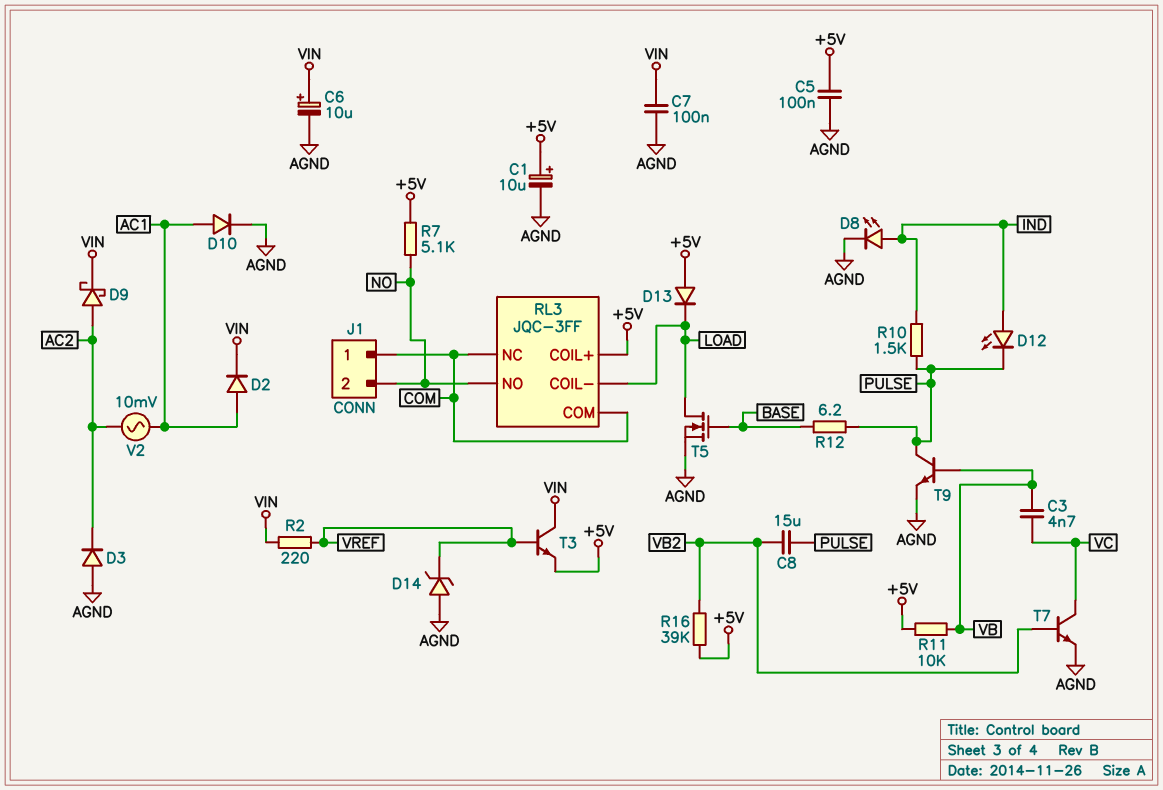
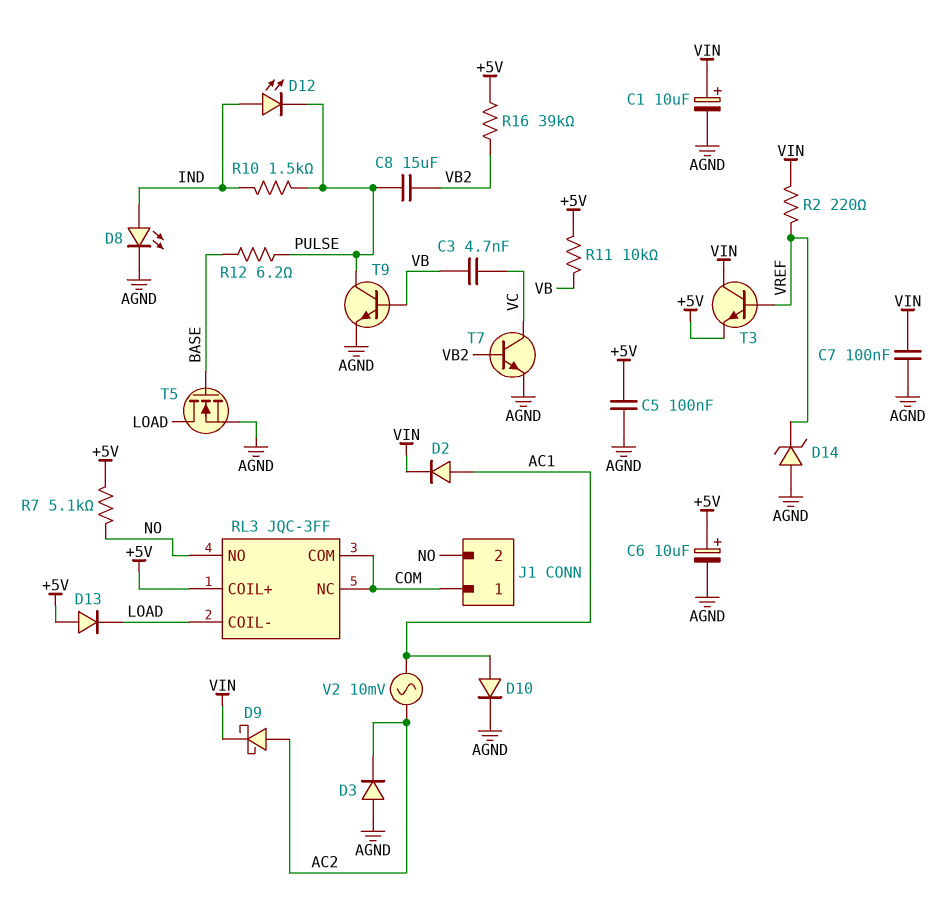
C1: 10uF (plus +5V, minus AGND) -> 10uF (plus VIN, minus AGND)
C6: 10uF (plus VIN, minus AGND) -> 10uF (plus +5V, minus AGND)

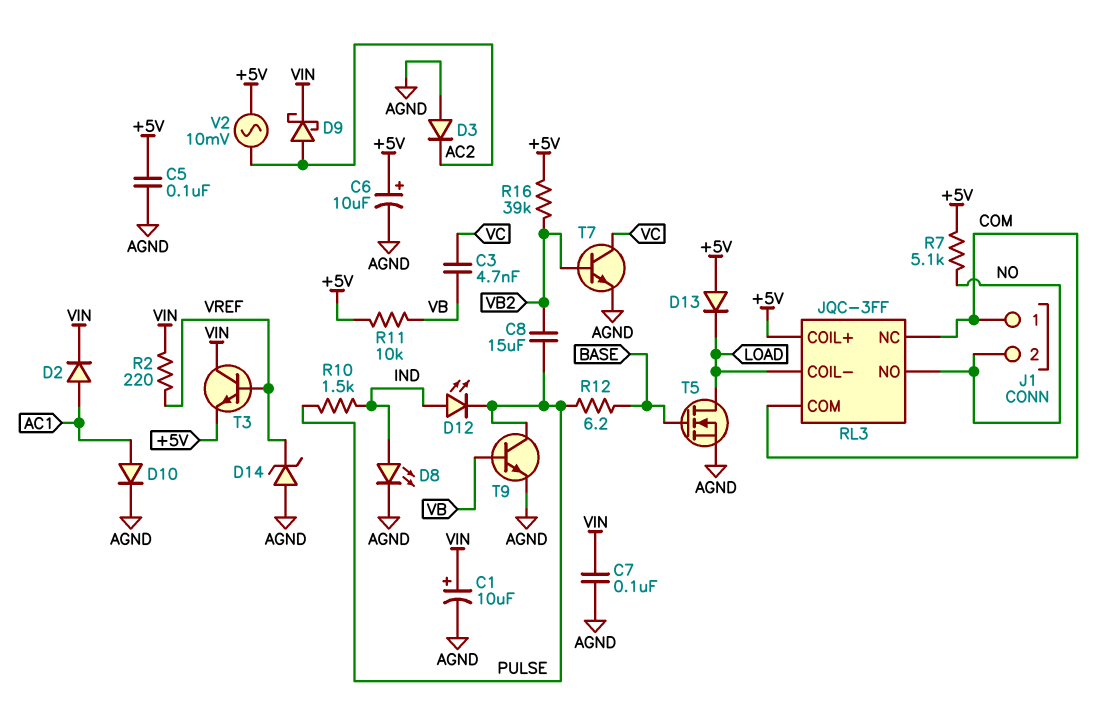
V2: AC 10mV (AC1, AC2) -> AC 10mV (+5V, AC2)

